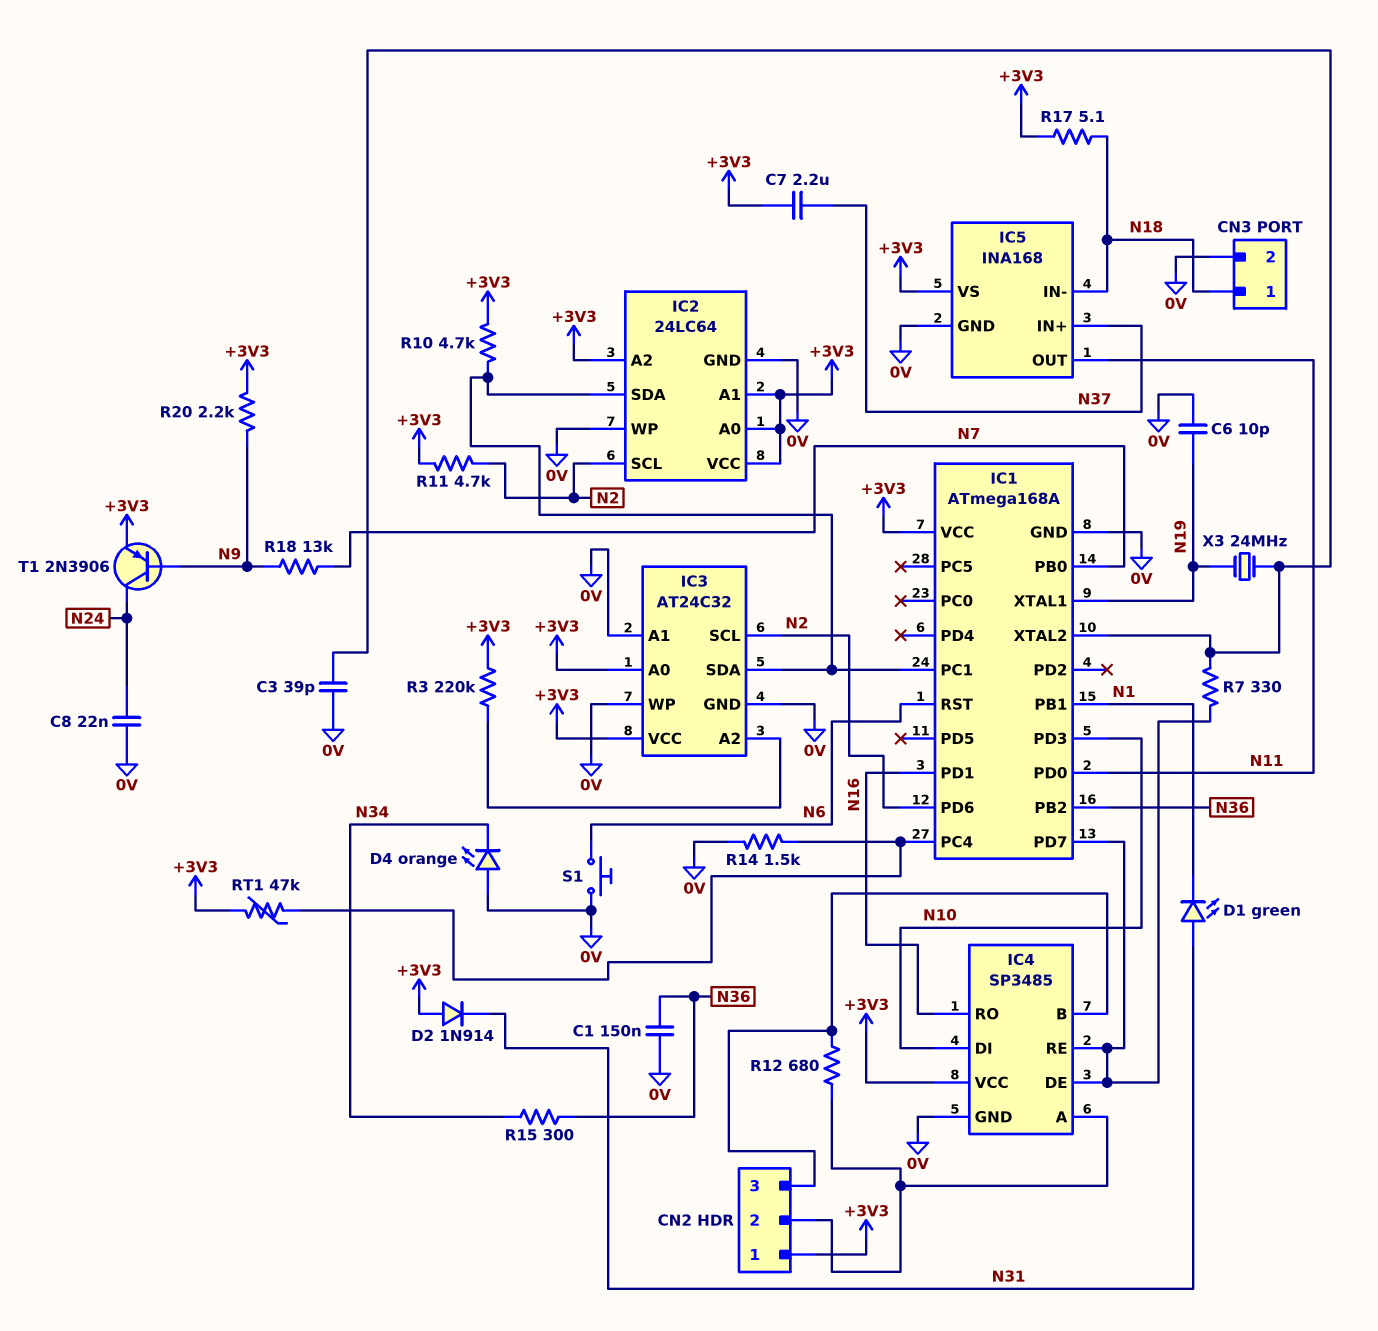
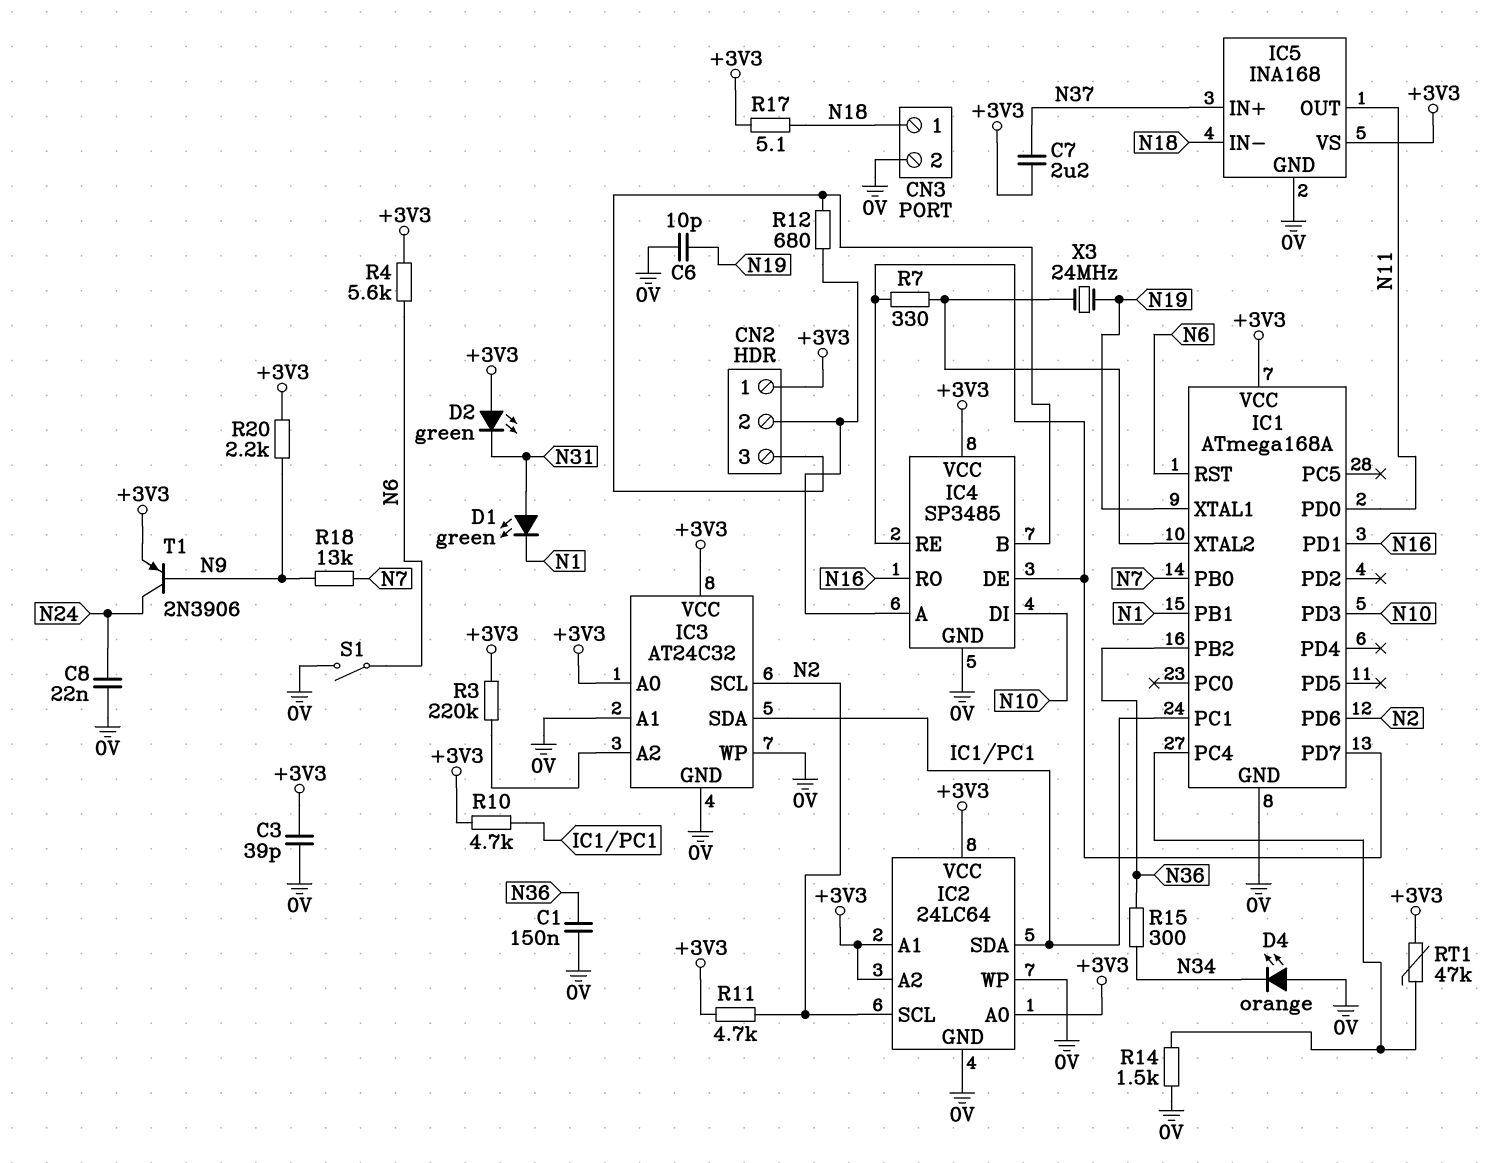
C3: 39pF (0V, IC1/XTAL2) -> 39pF (+3V3, 0V)
D2: diode 1N914 (A +3V3, K N31) -> LED green (A +3V3, K N31)
R4: none -> 5.6k (+3V3, N6)
S1: button (0V, N6) -> switch (0V, N6)

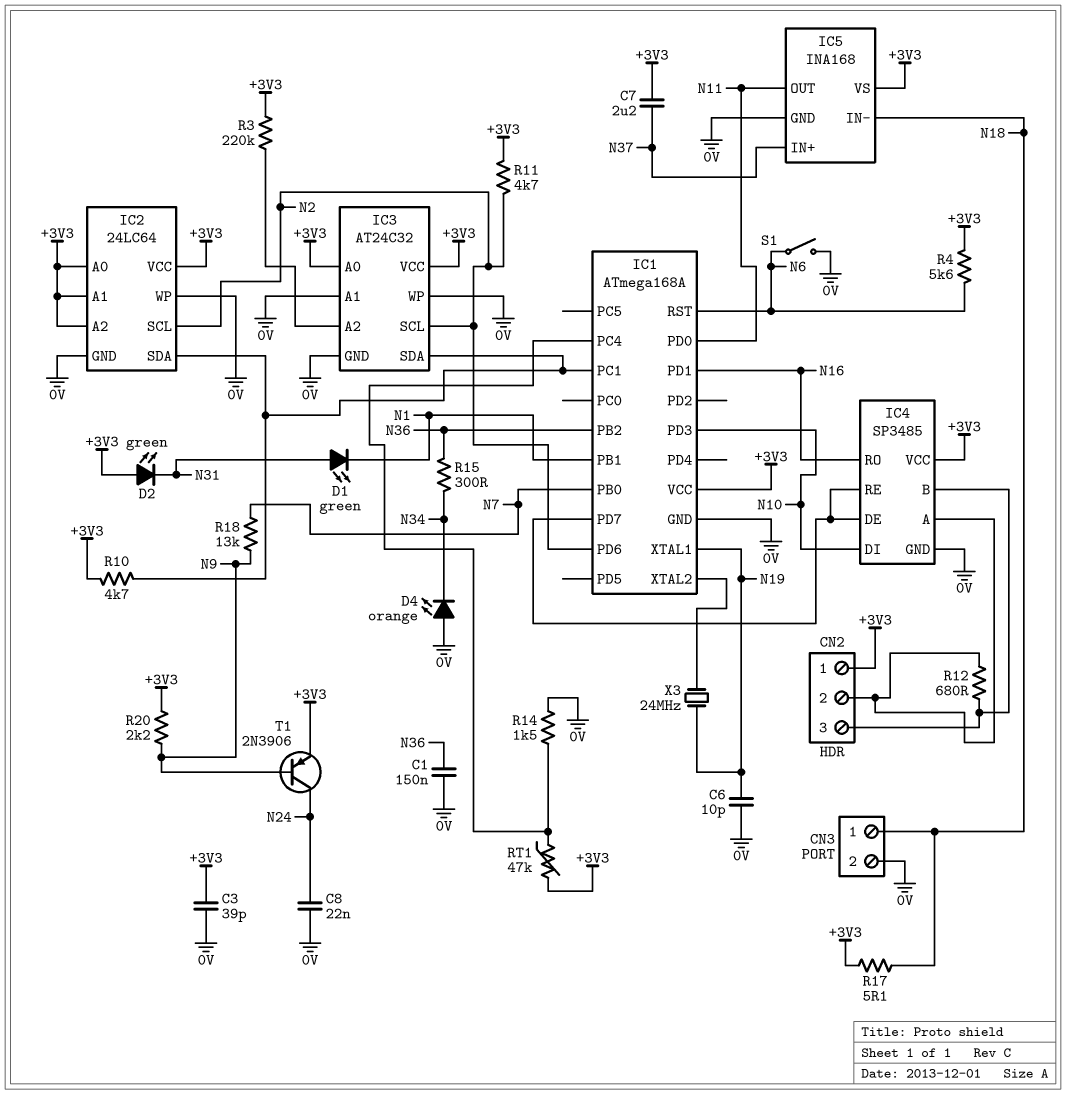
R7: 330 (IC1/PD7, IC1/XTAL2) -> none

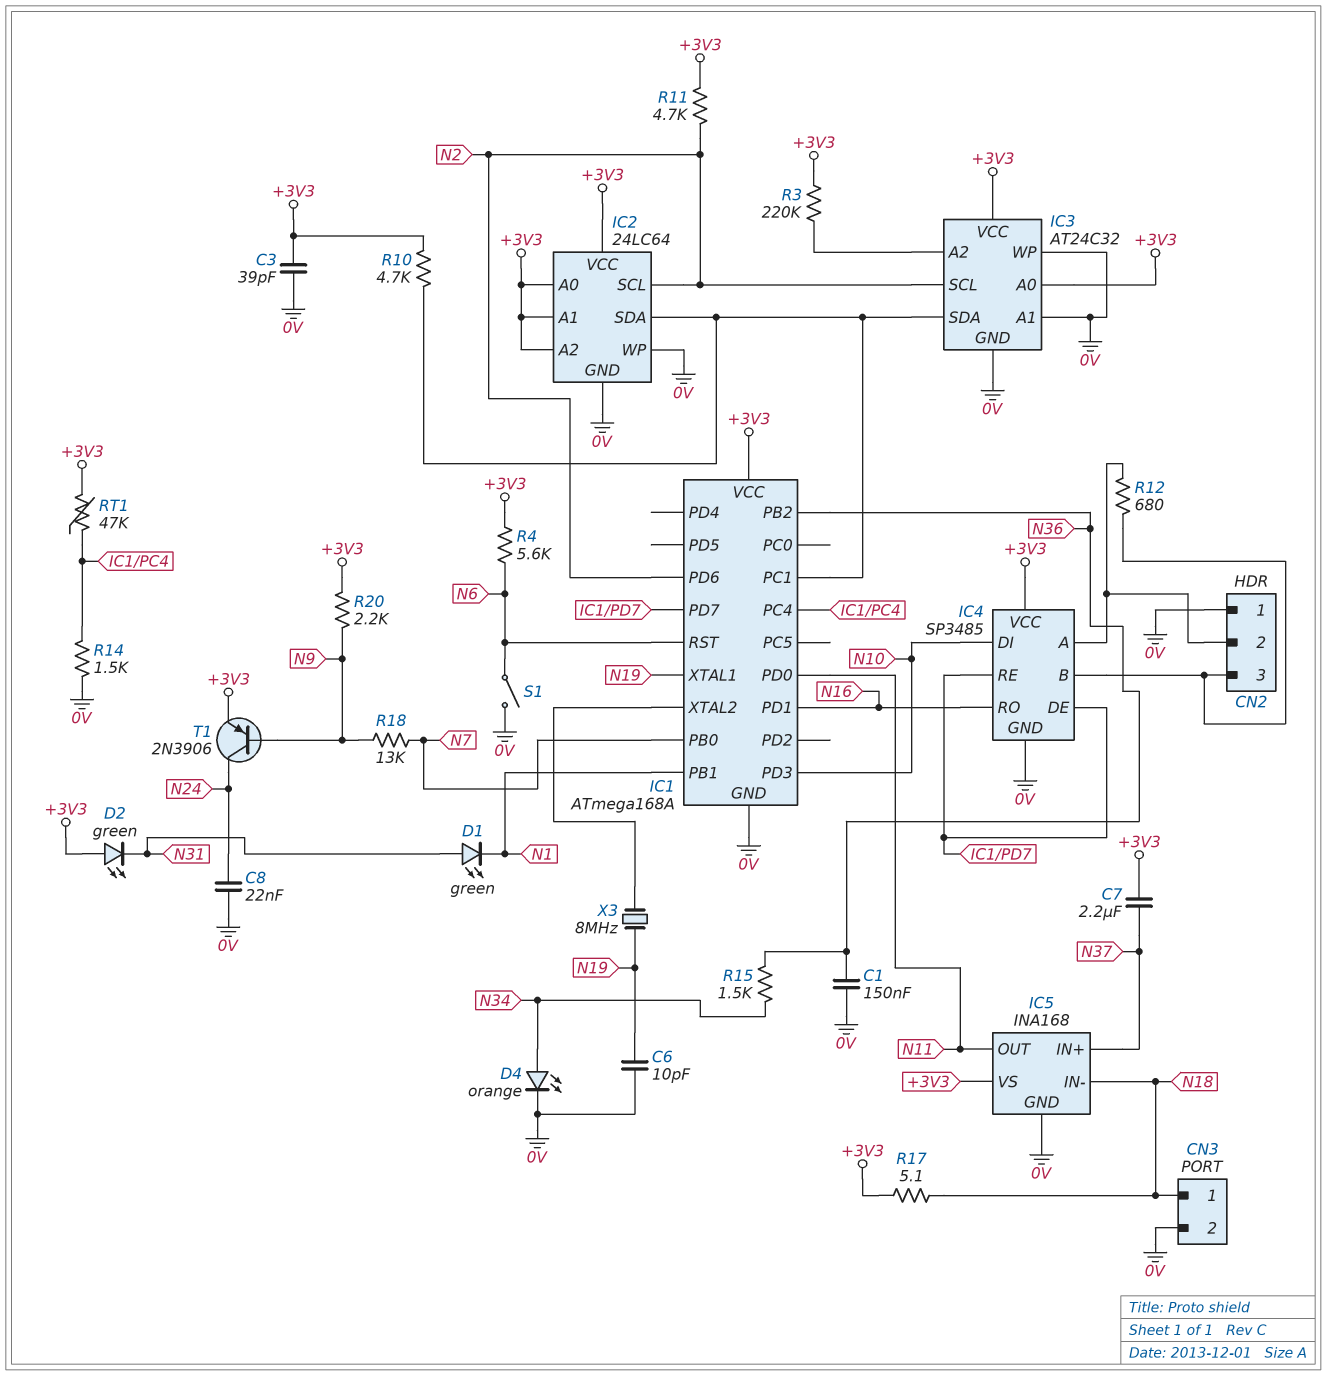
CN2 pin 1: +3V3 -> 0V
D4: LED orange (A 0V, K N34) -> LED orange (A N34, K 0V)
R15: 300 (N34, N36) -> 1.5k (N34, N36)
X3: 24MHz (IC1/XTAL2, N19) -> 8MHz (IC1/XTAL2, N19)

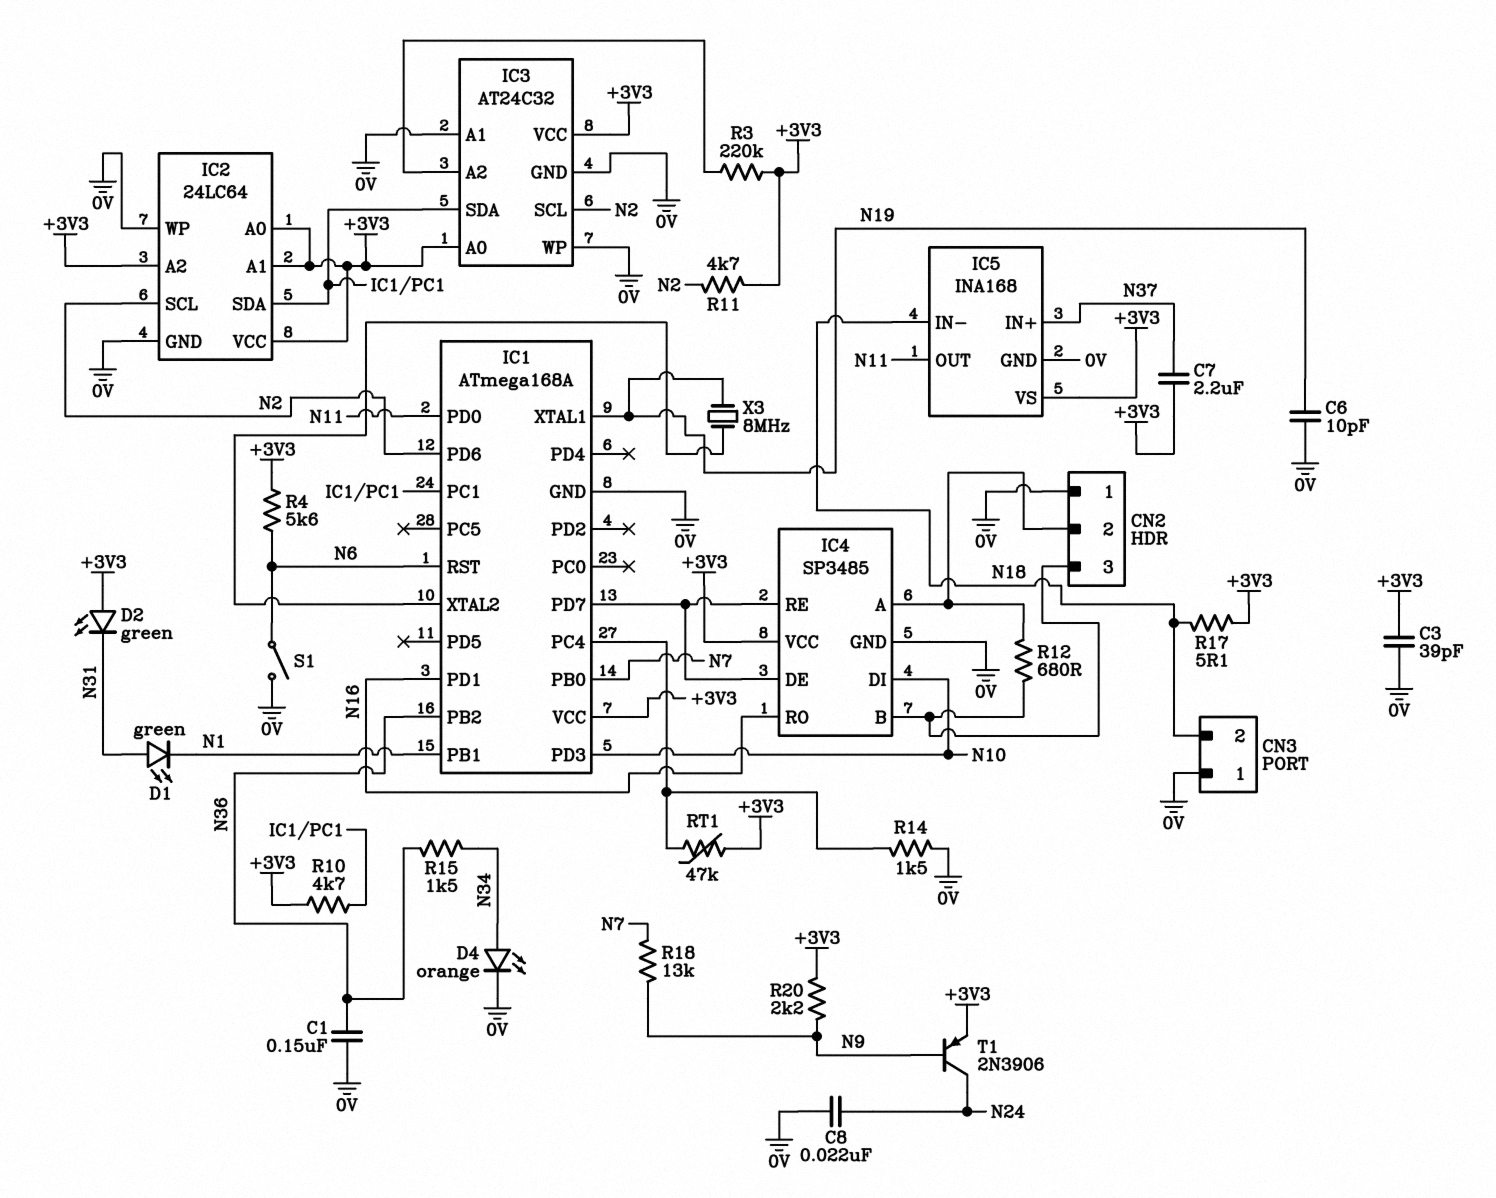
CN3 pin 1: N18 -> 0V
CN3 pin 2: 0V -> N18

